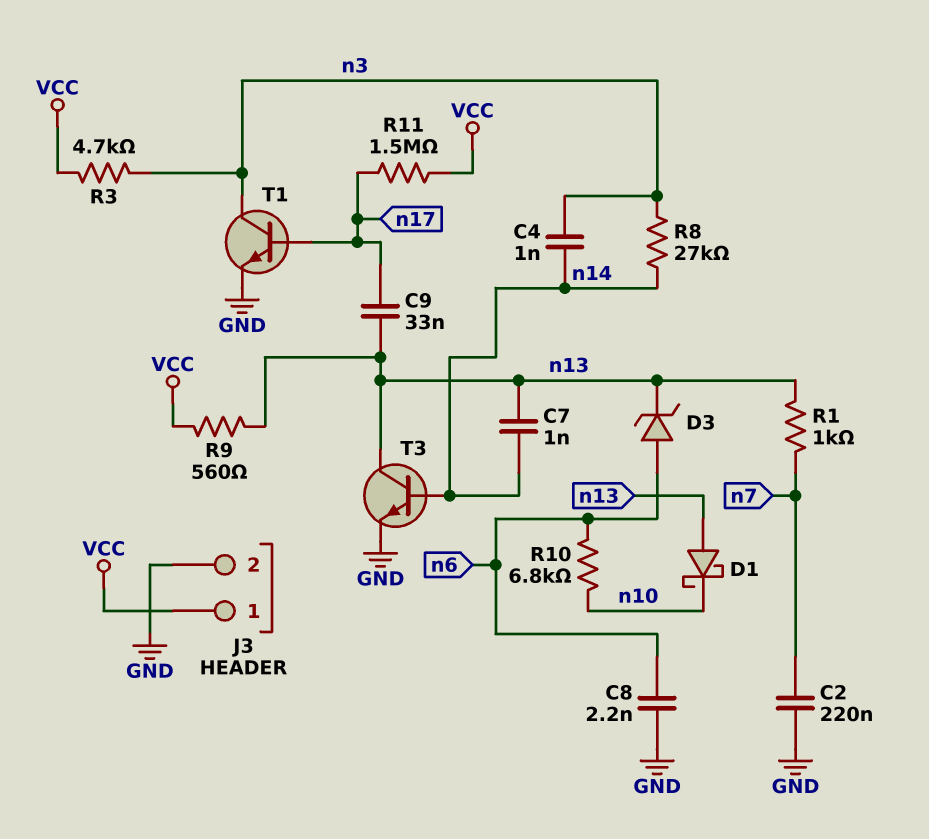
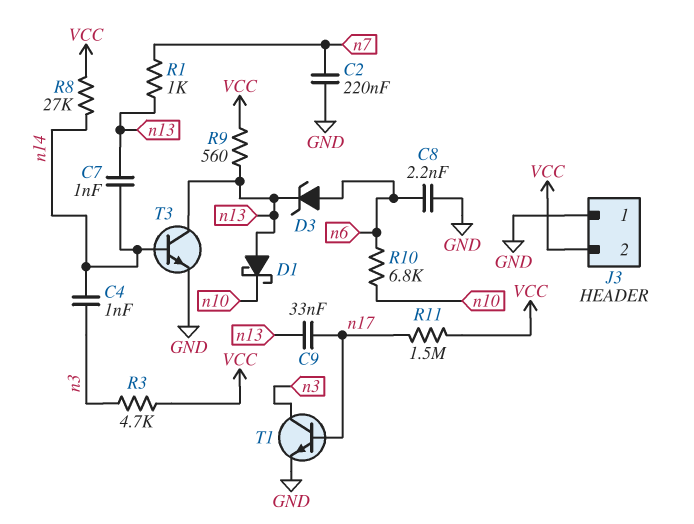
J3 pin 1: VCC -> GND
J3 pin 2: GND -> VCC
R8: 27k (n3, n14) -> 27k (VCC, n14)

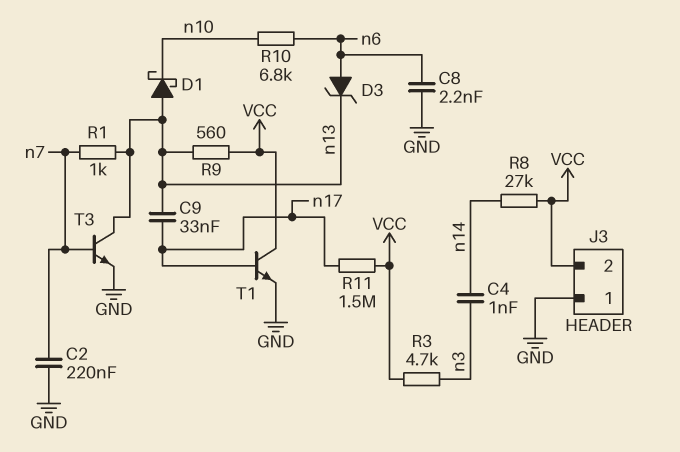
C7: 1nF (n13, n14) -> none
T1: NPN (B n17, C n3, E GND) -> NPN (B n17, C VCC, E GND)
T3: NPN (B n14, C n13, E GND) -> NPN (B n7, C n13, E GND)

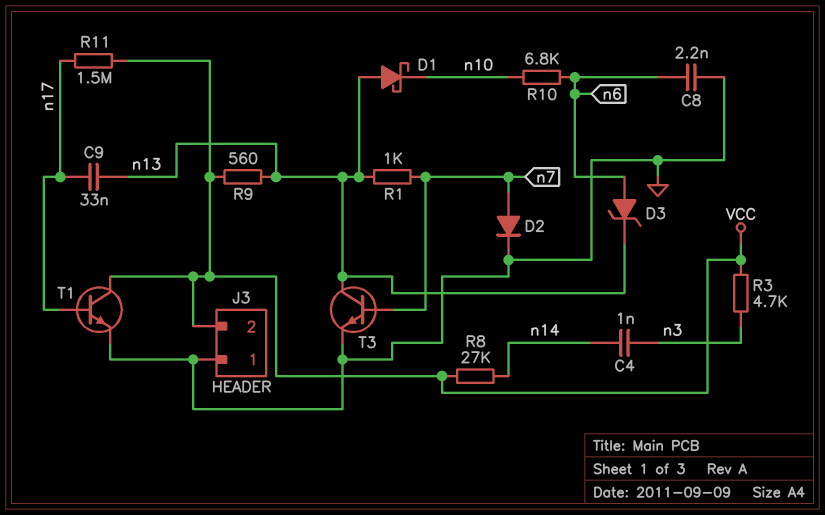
C2: 220nF (GND, n7) -> none
D2: none -> diode (A n7, K GND)

